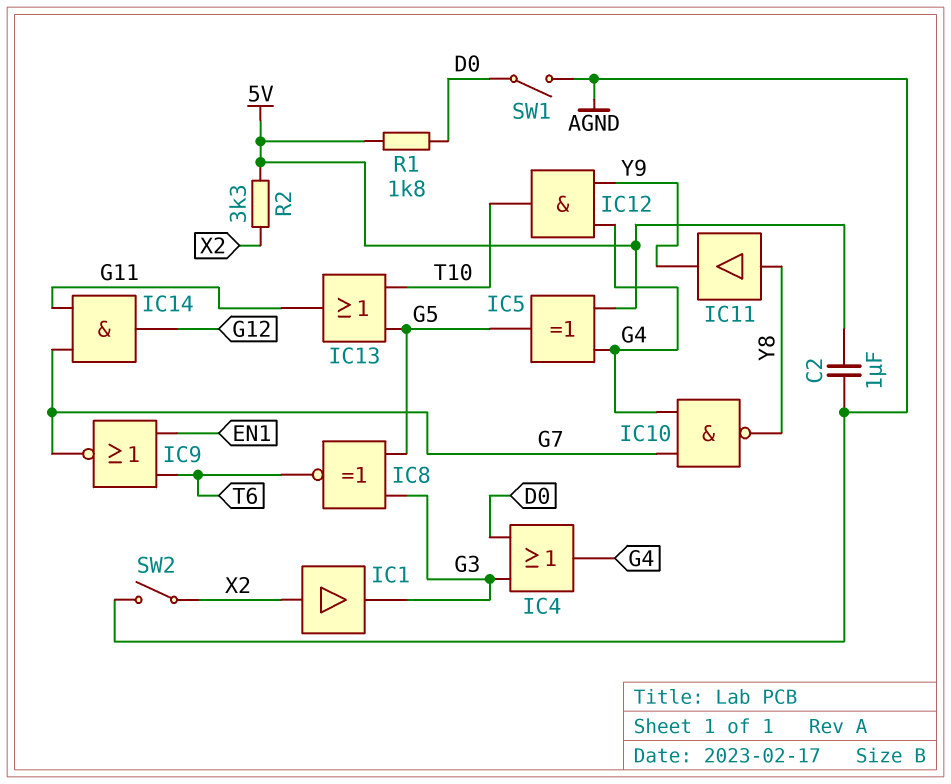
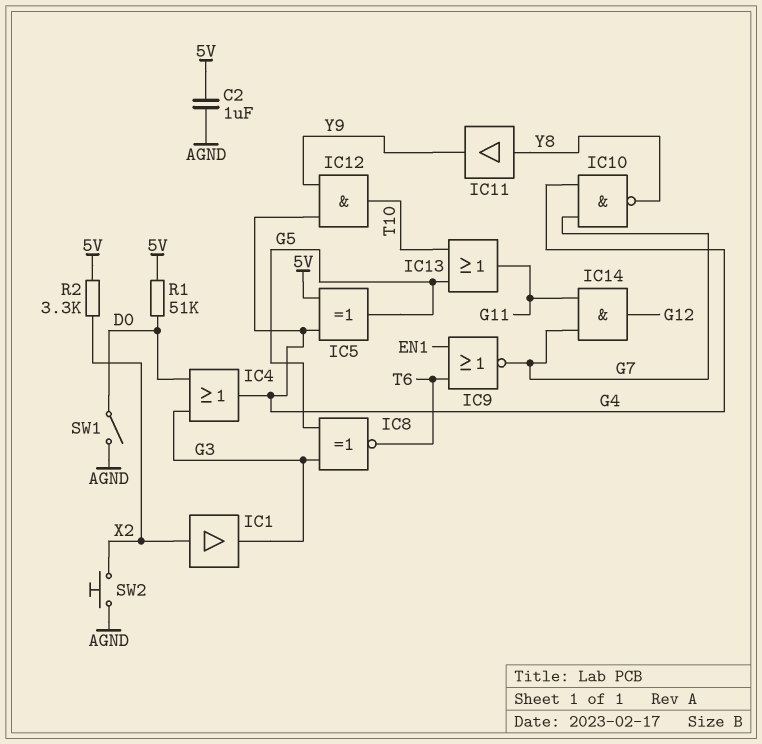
R1: 1.8k (5V, D0) -> 51k (5V, D0)
SW2: switch (AGND, X2) -> button (AGND, X2)

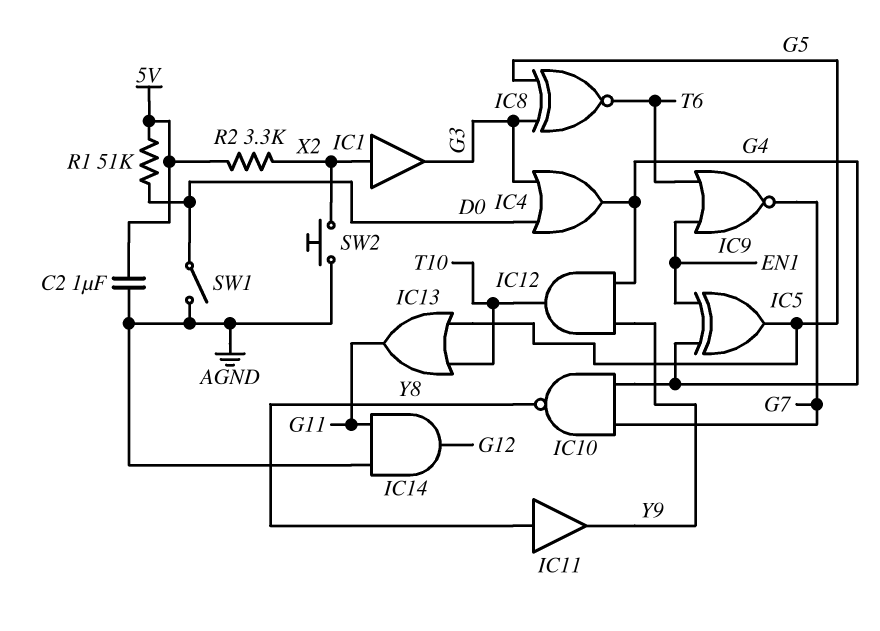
IC5: XOR (in 5V, in G4, out G5) -> XOR (in EN1, in G4, out G5)
IC14: AND (in G7, in G11, out G12) -> AND (in AGND, in G11, out G12)

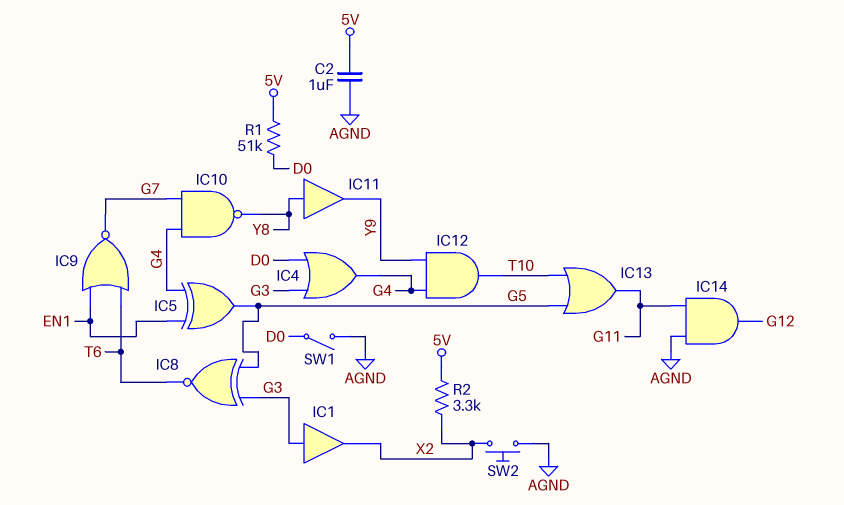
IC1: buffer (in X2, out G3) -> buffer (in G3, out X2)

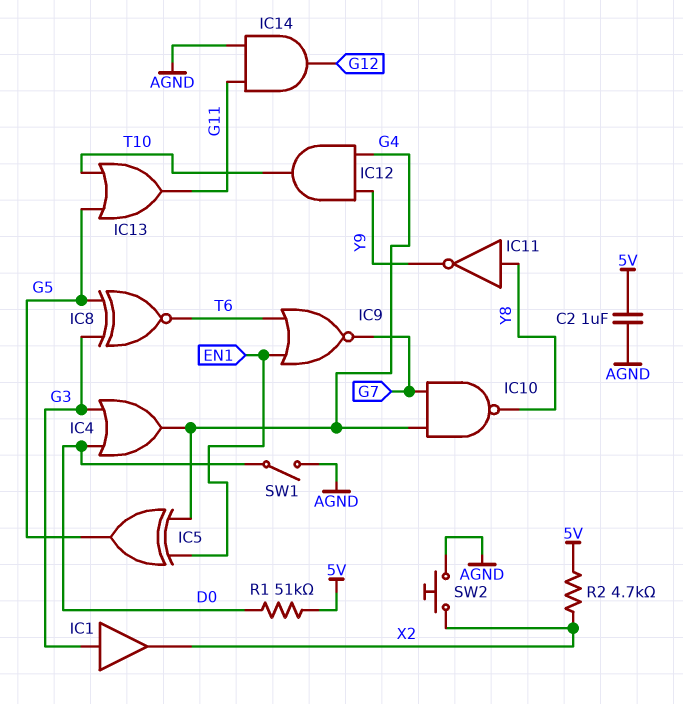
IC11: buffer (in Y8, out Y9) -> NOT (in Y8, out Y9)
R2: 3.3k (5V, X2) -> 4.7k (5V, X2)

